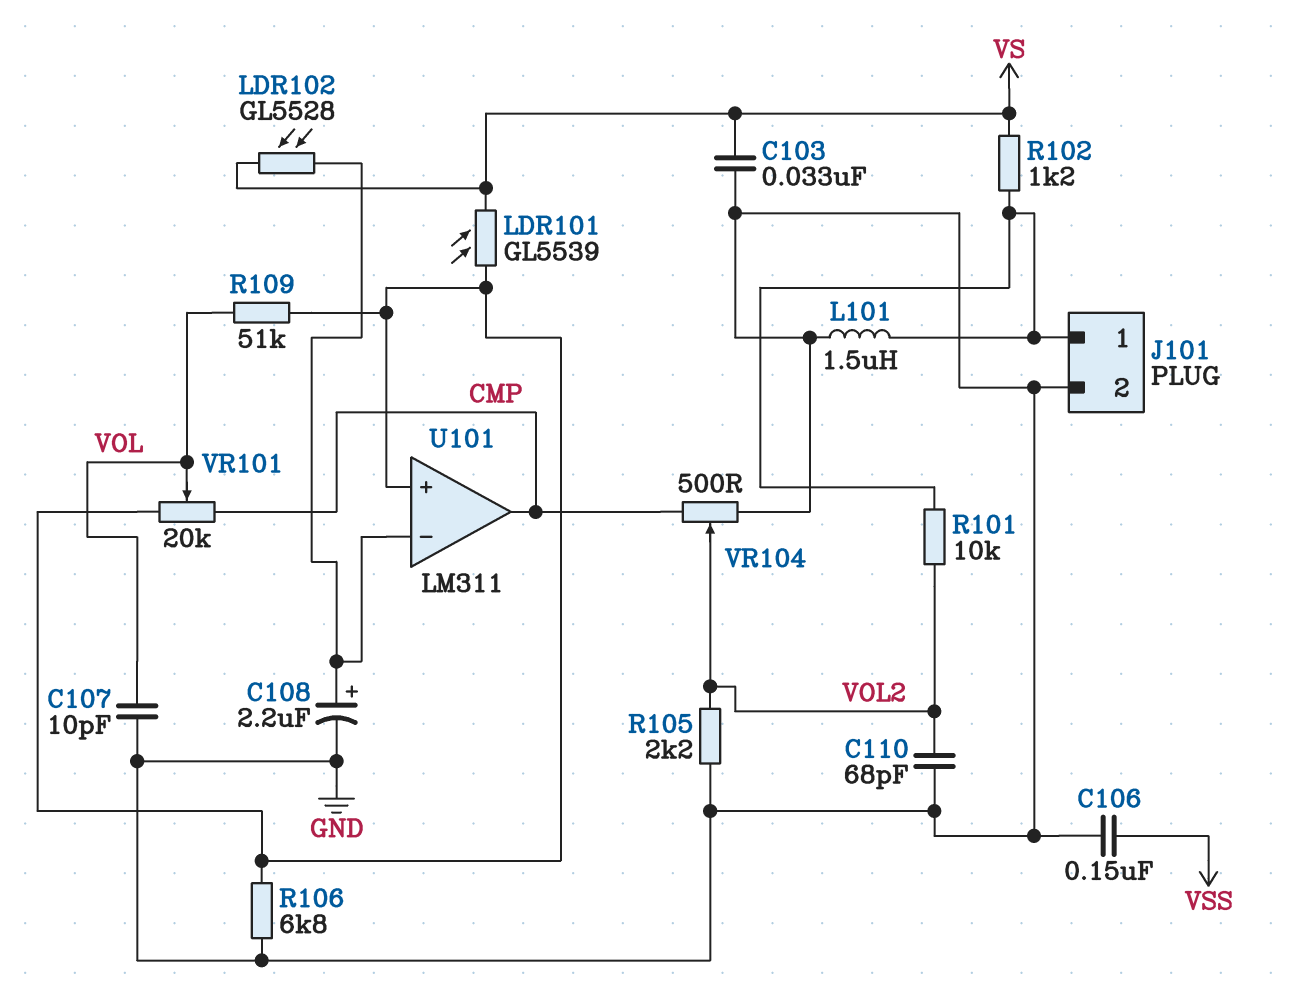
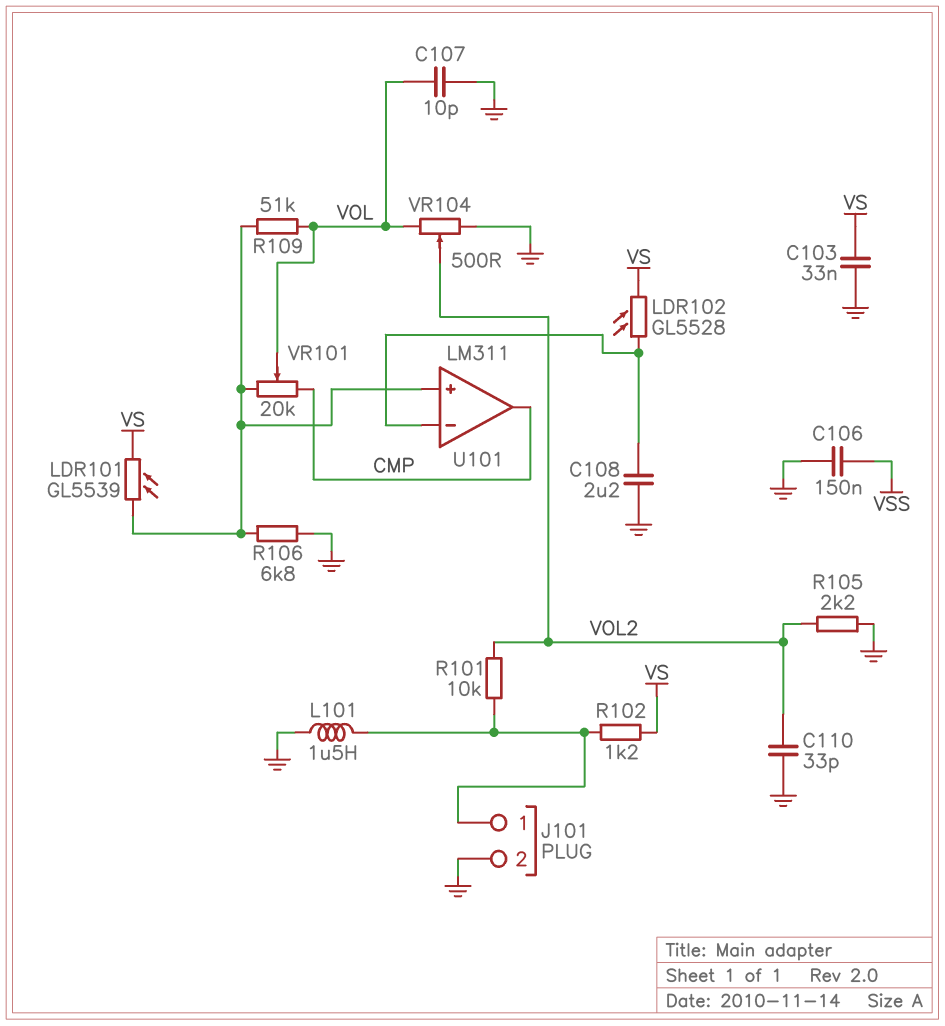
C108: 2.2uF (plus U101/in-, minus GND) -> 2.2uF (GND, U101/in-)
C110: 68pF (GND, VOL2) -> 33pF (GND, VOL2)
VR104: 500 (CMP, GND, wiper VOL2) -> 500 (GND, VOL, wiper VOL2)

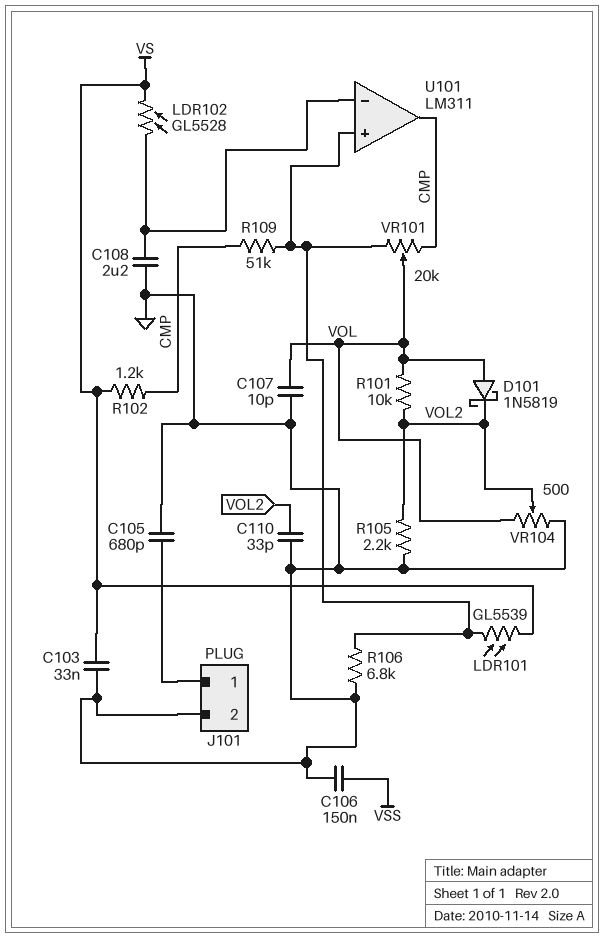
C105: none -> 680pF (GND, J101/1)
D101: none -> schottky 1N5819 (A VOL, K VOL2)
L101: 1.5uH (GND, J101/1) -> none
R101: 10k (J101/1, VOL2) -> 10k (VOL, VOL2)
R102: 1.2k (J101/1, VS) -> 1.2k (CMP, VS)
R109: 51k (U101/in+, VOL) -> 51k (CMP, U101/in+)

